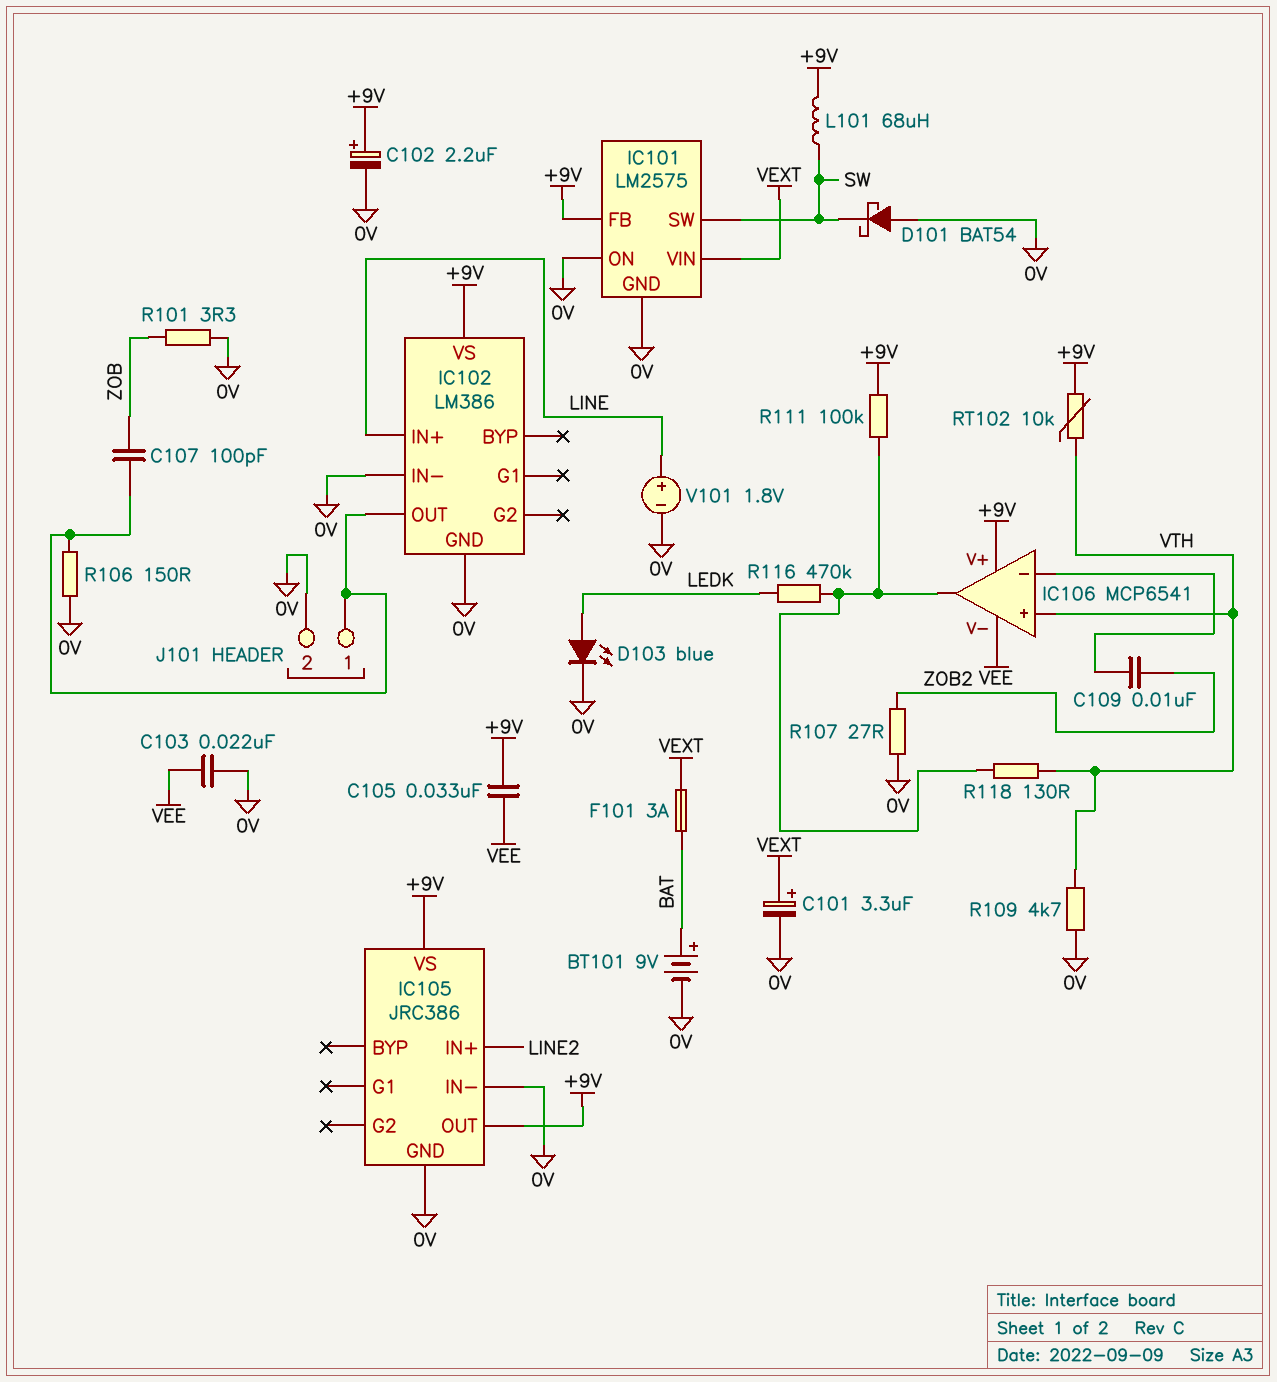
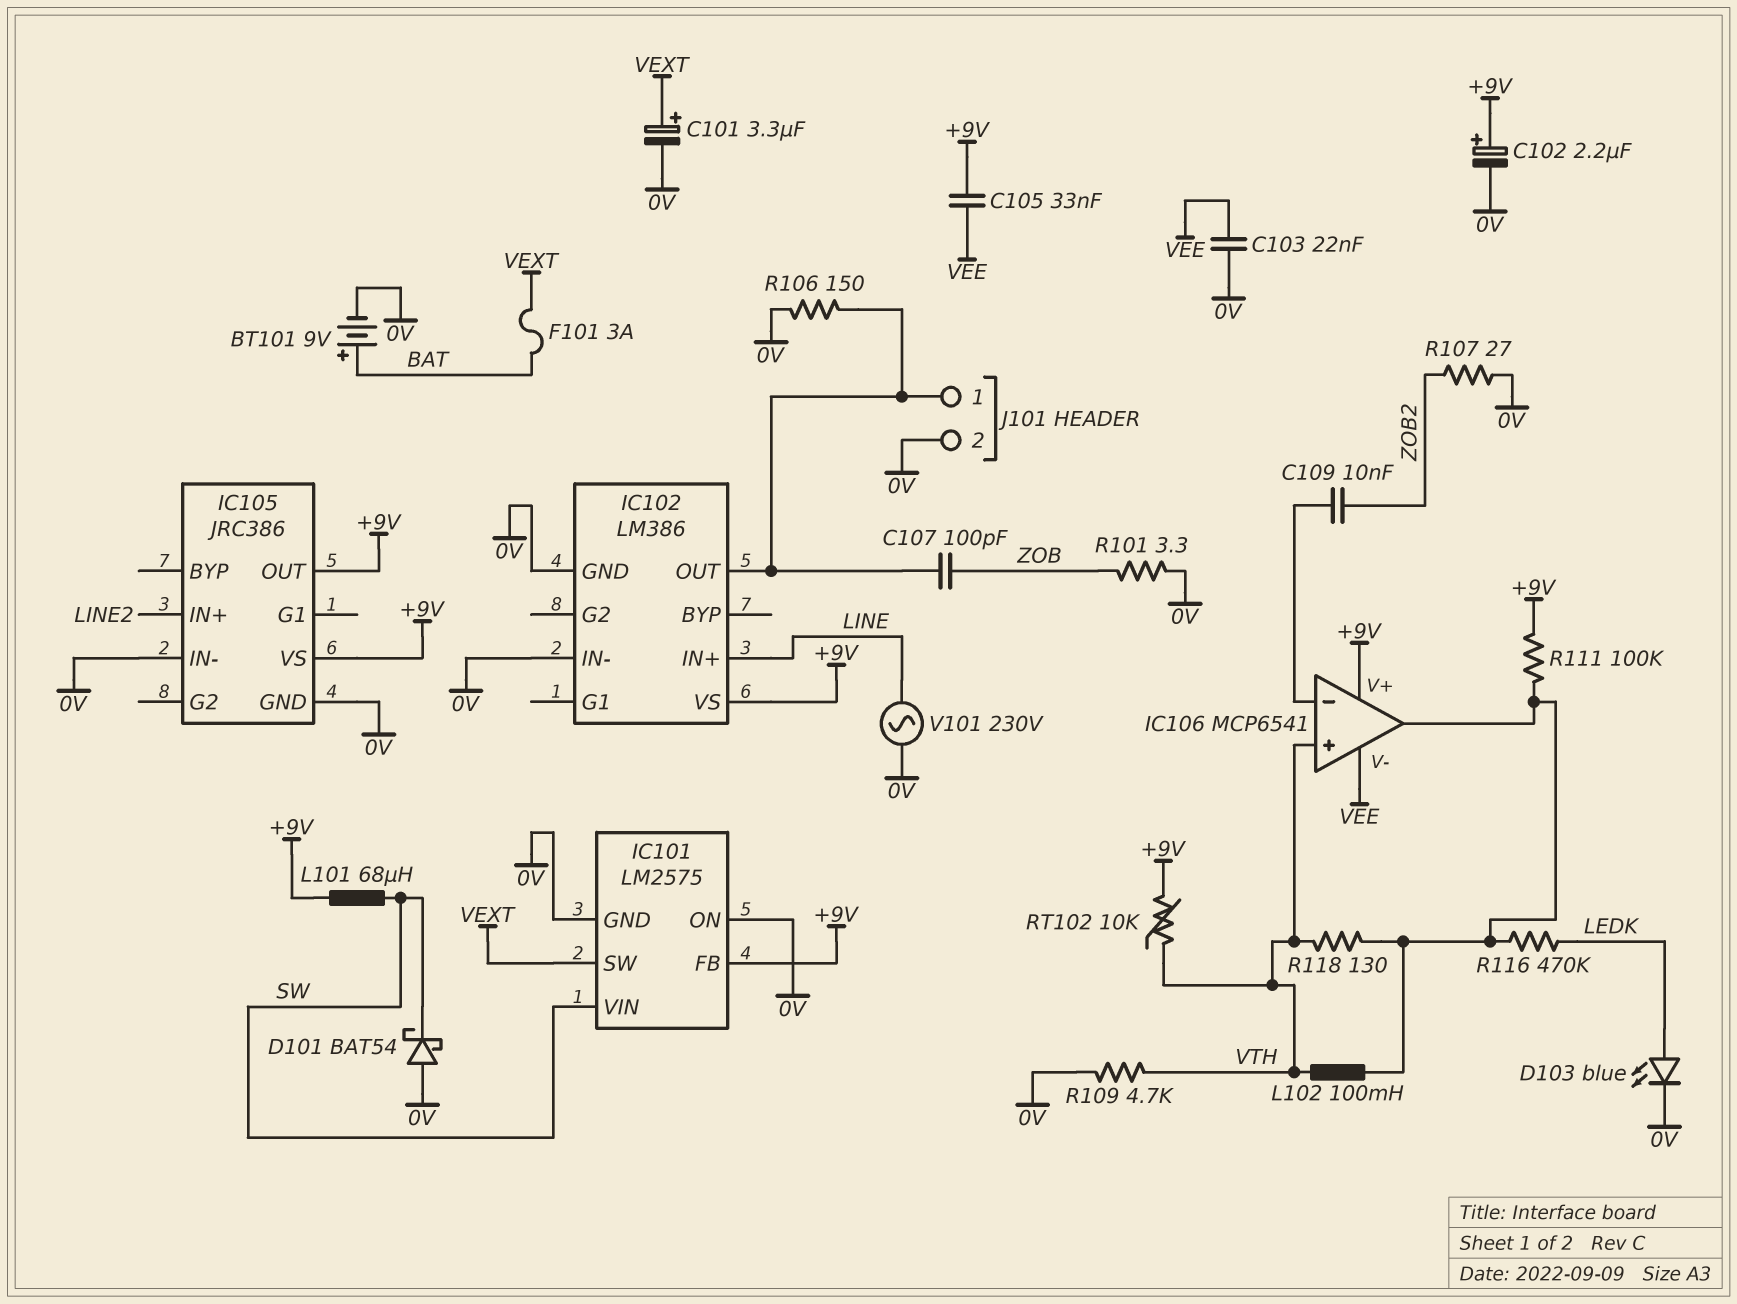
IC101 pin SW: SW -> VEXT
IC101 pin VIN: VEXT -> SW
L102: none -> 100mH (IC106/out, VTH)
V101: 1.8V (plus LINE, minus 0V) -> AC 230V (0V, LINE)

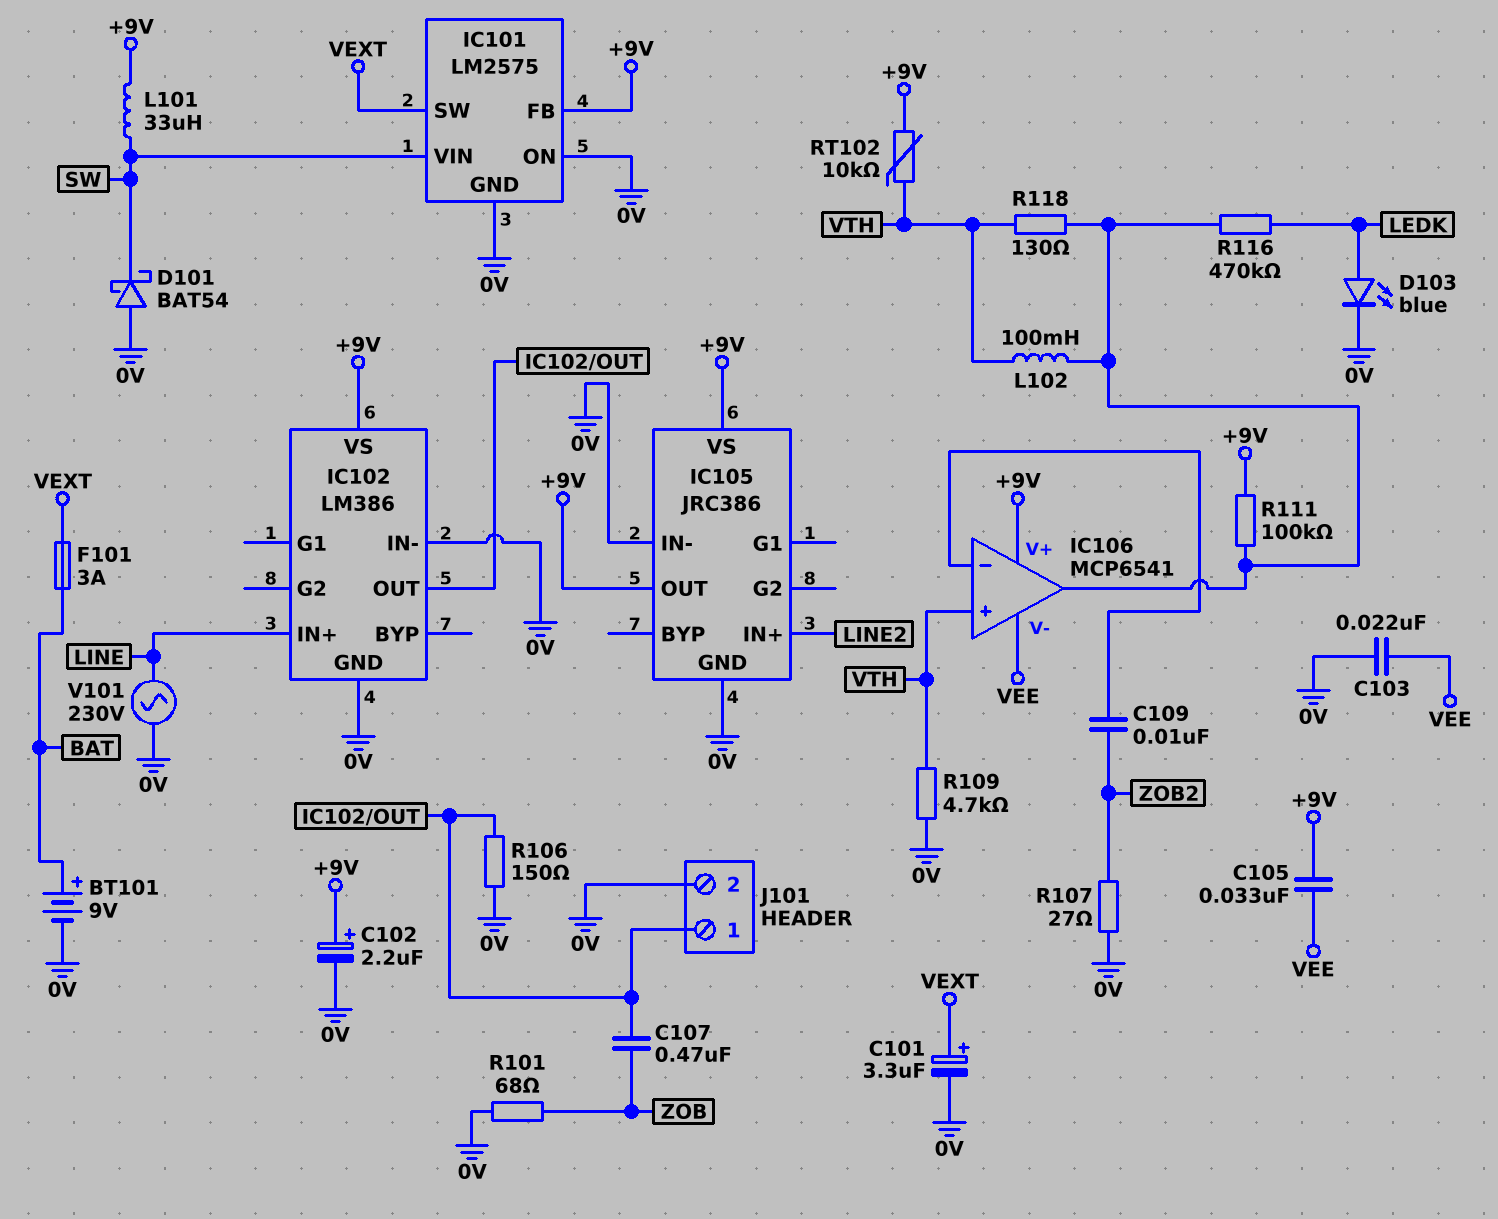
C107: 100pF (IC102/OUT, ZOB) -> 470nF (IC102/OUT, ZOB)
L101: 68uH (+9V, SW) -> 33uH (+9V, SW)
R101: 3.3 (0V, ZOB) -> 68 (0V, ZOB)

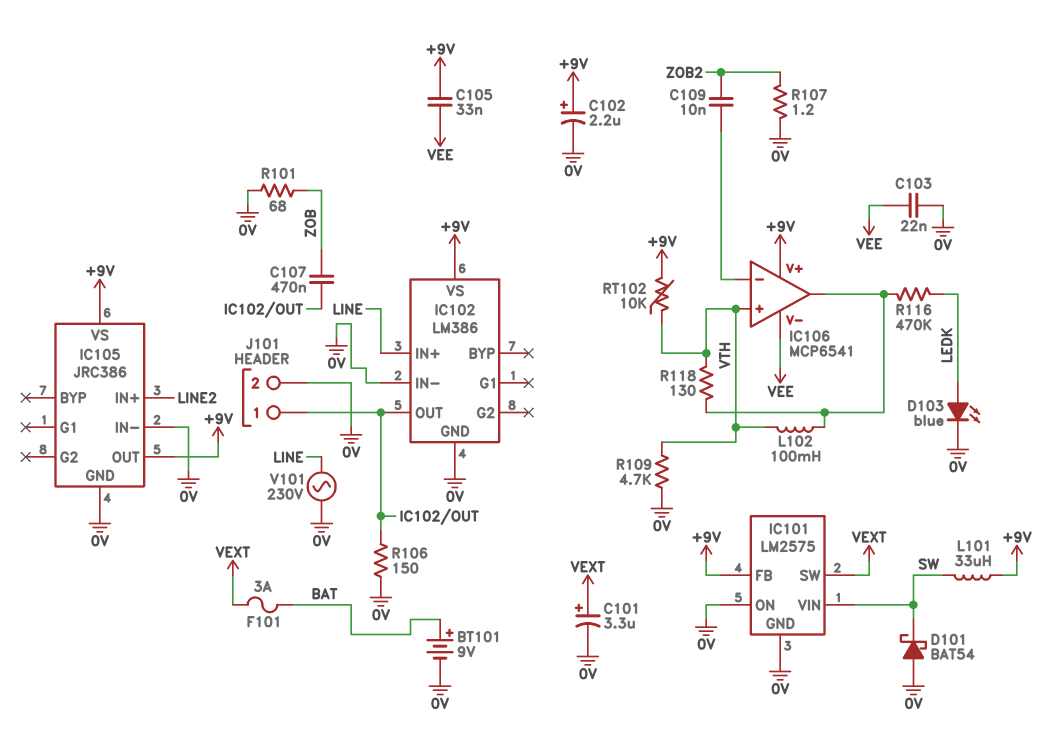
R107: 27 (0V, ZOB2) -> 1.2 (0V, ZOB2)
R111: 100k (+9V, IC106/out) -> none

